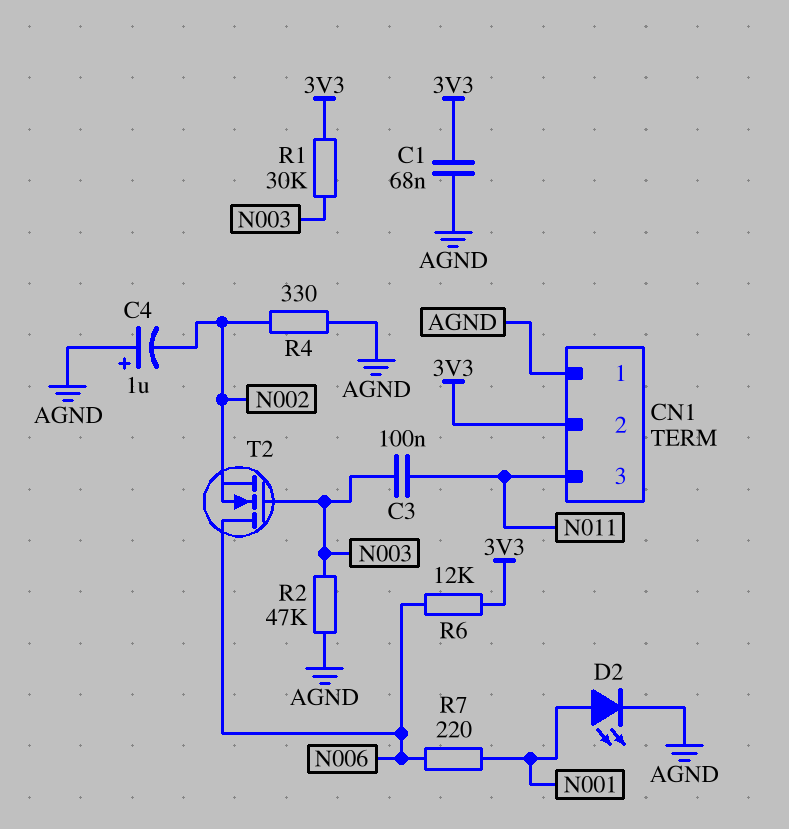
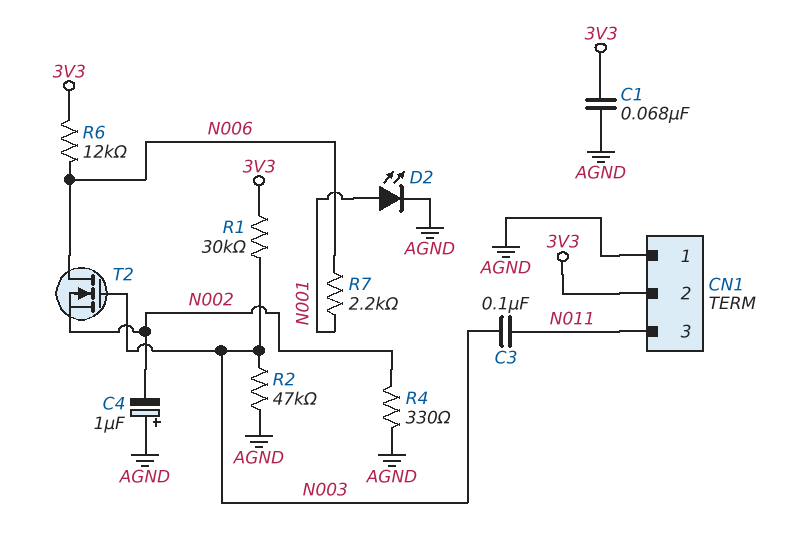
R7: 220 (N001, N006) -> 2.2k (N001, N006)

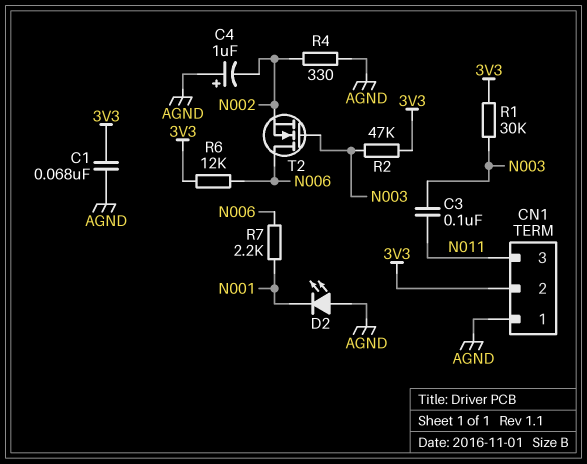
D2: LED (A N001, K AGND) -> LED (A AGND, K N001)
R2: 47k (AGND, N003) -> 47k (3V3, N003)

